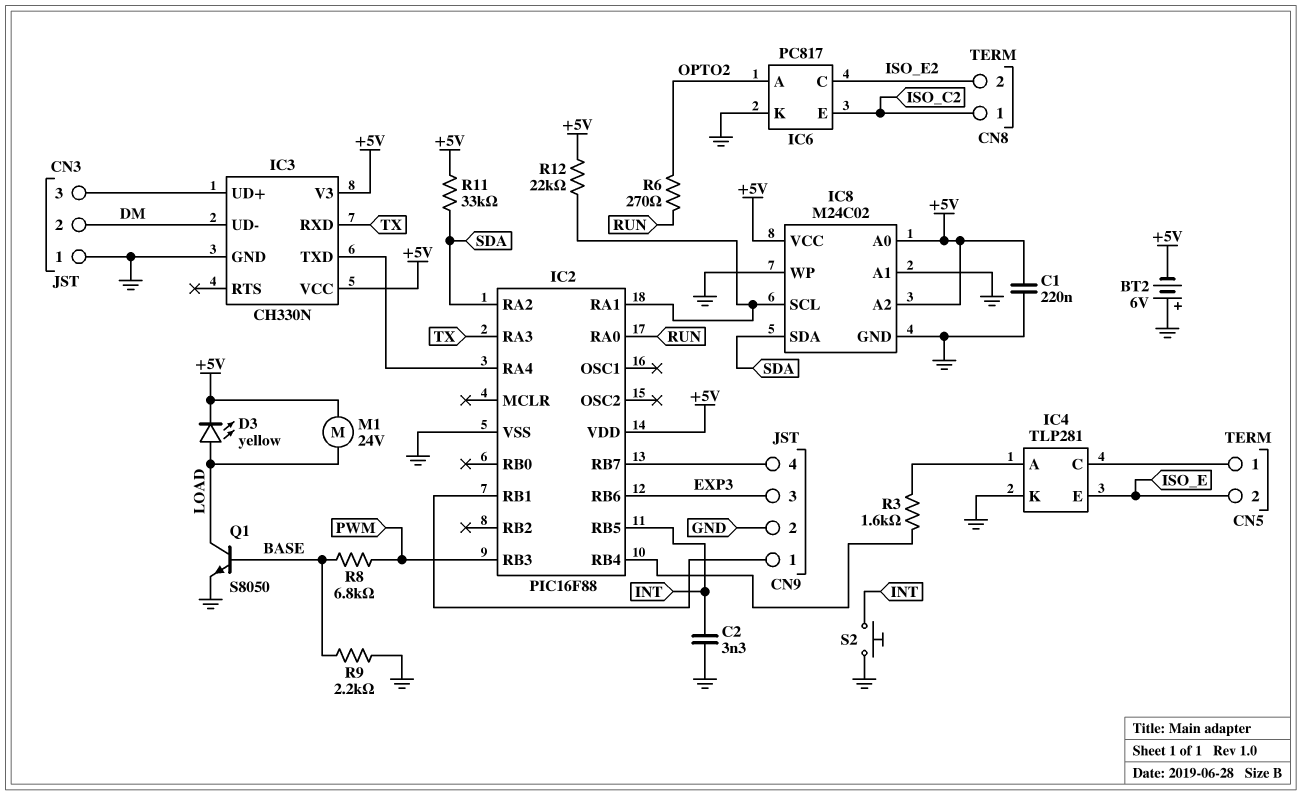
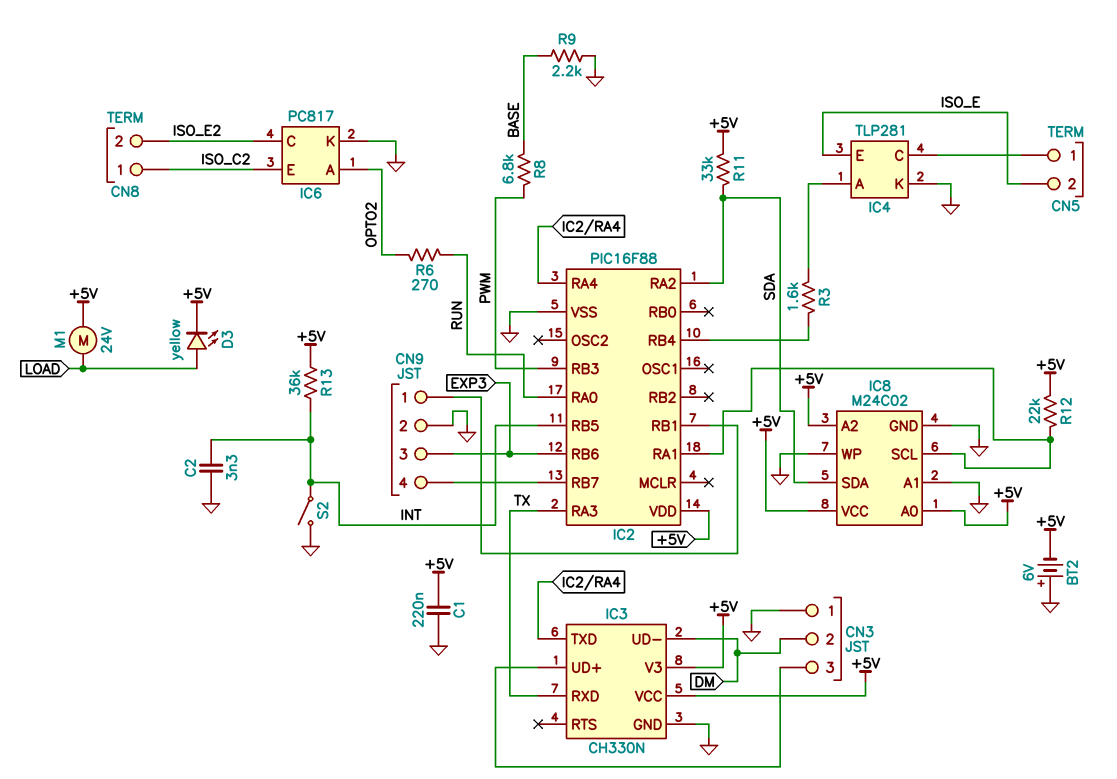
Q1: NPN S8050 (B BASE, C LOAD, E GND) -> none
R13: none -> 36k (+5V, INT)
S2: button (GND, INT) -> switch (GND, INT)

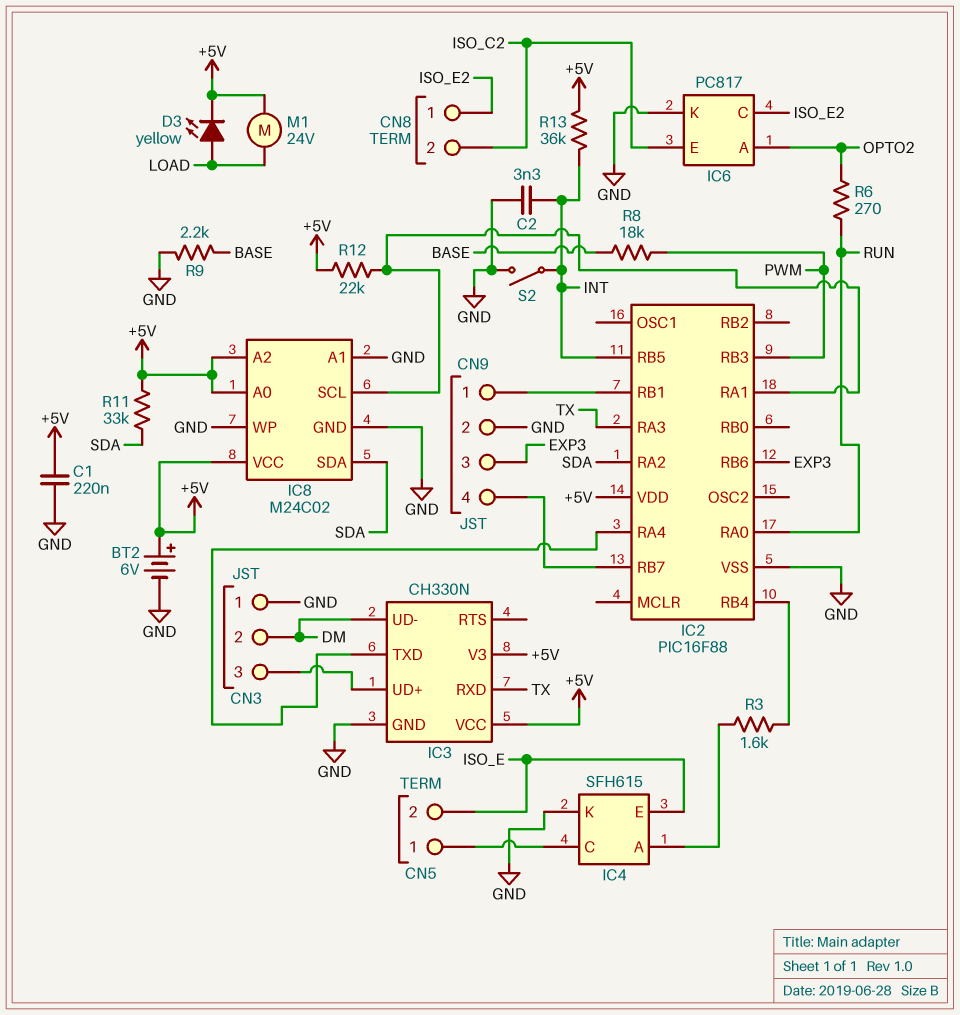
BT2: 6V (plus GND, minus +5V) -> 6V (plus +5V, minus GND)
CN8 pin 1: ISO_C2 -> ISO_E2
CN8 pin 2: ISO_E2 -> ISO_C2
IC4: TLP281 -> SFH615
R8: 6.8k (BASE, PWM) -> 18k (BASE, PWM)

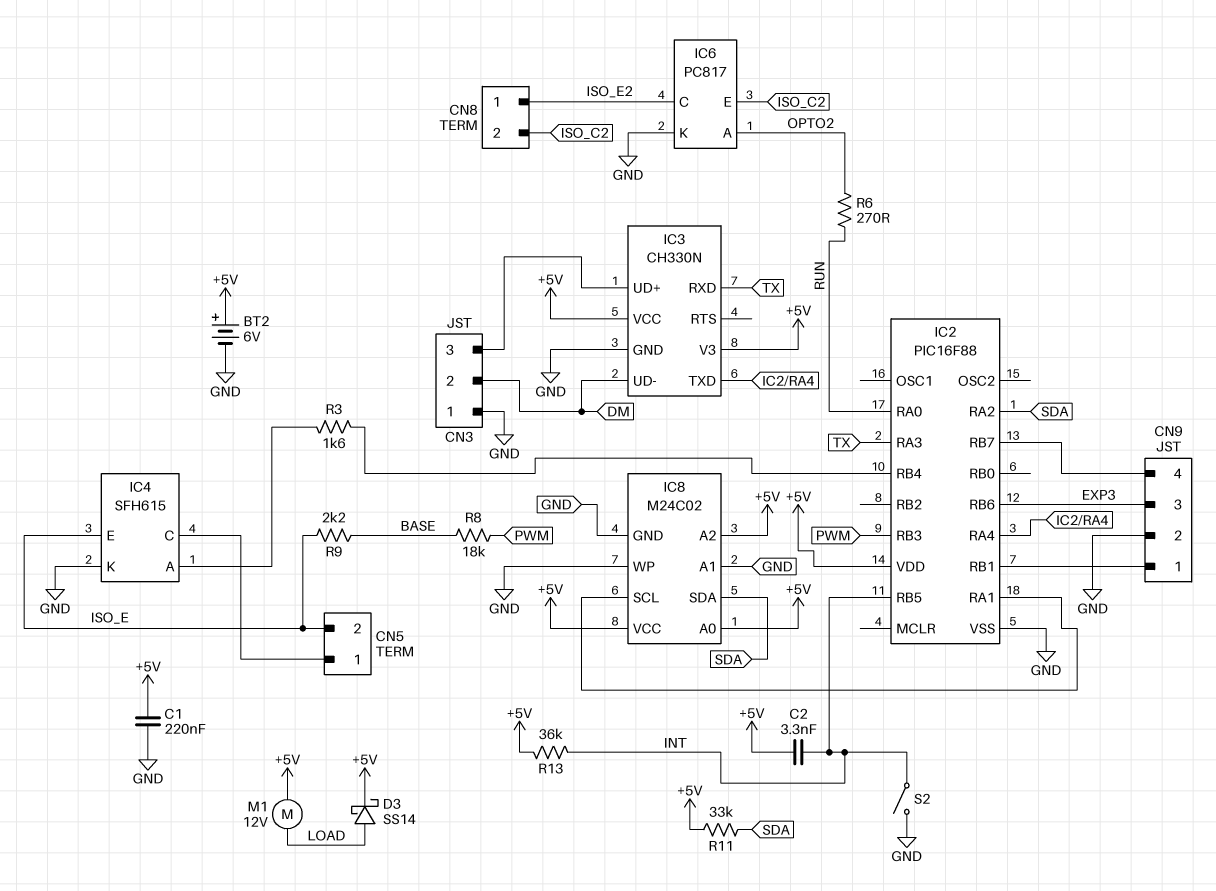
C2: 3.3nF (GND, INT) -> 3.3nF (+5V, INT)
D3: LED yellow (A LOAD, K +5V) -> schottky SS14 (A LOAD, K +5V)
M1: motor 24V (+5V, LOAD) -> motor 12V (+5V, LOAD)
R9: 2.2k (BASE, GND) -> 2.2k (BASE, ISO_E)
R12: 22k (+5V, IC2/RA1) -> none

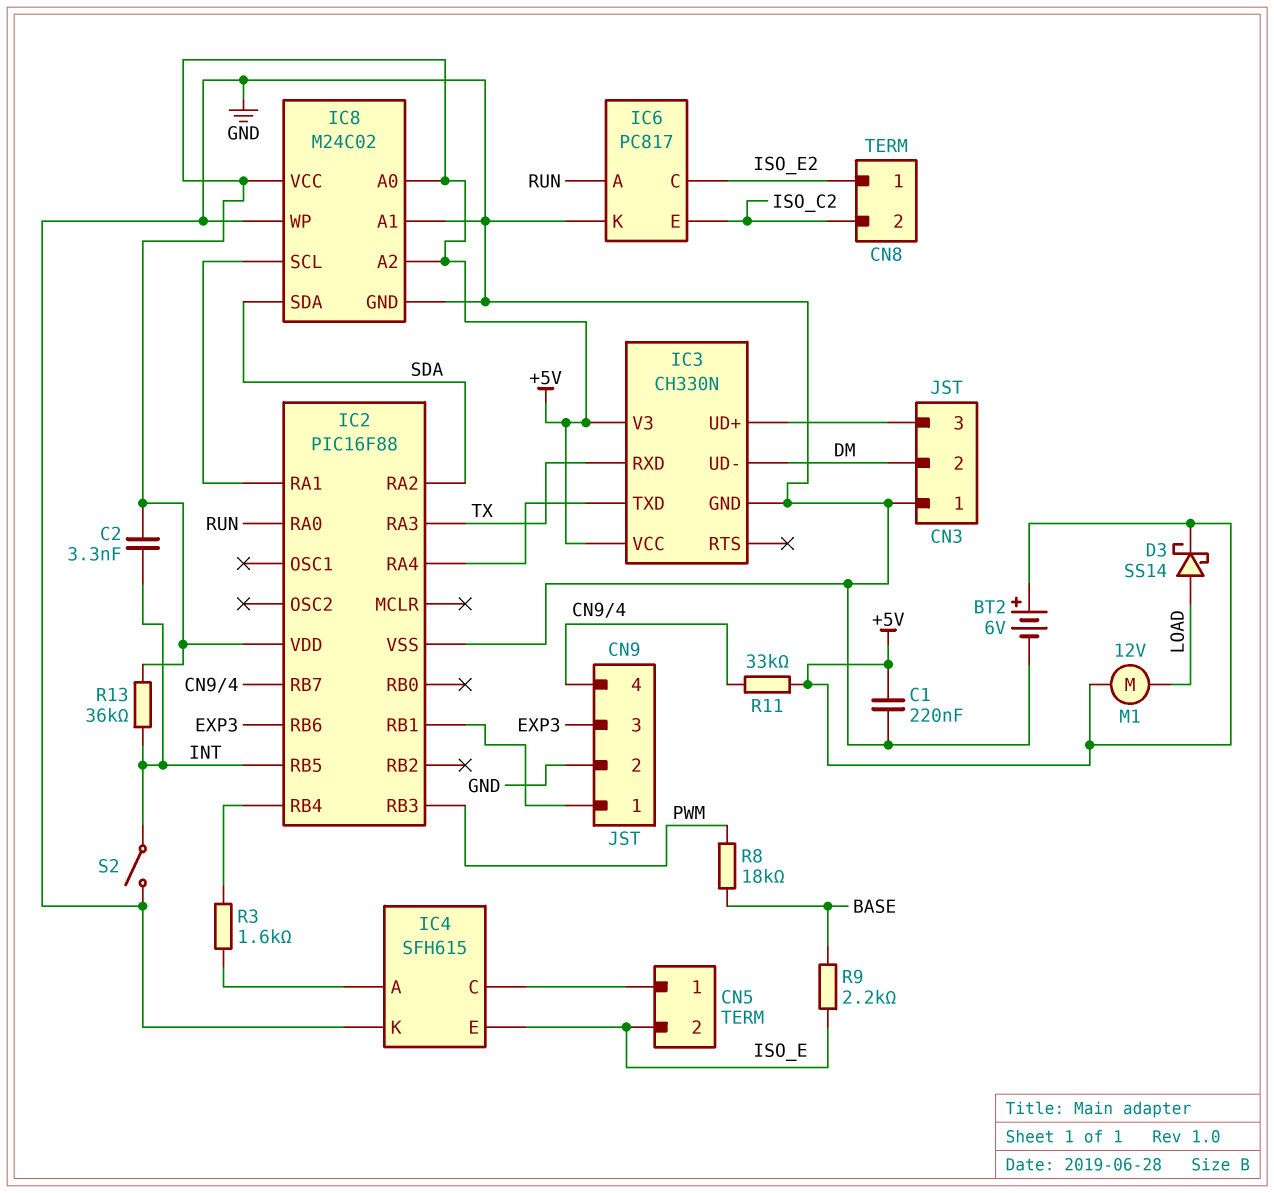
IC6 pin A: OPTO2 -> RUN
R6: 270 (OPTO2, RUN) -> none
R11: 33k (+5V, SDA) -> 33k (+5V, CN9/4)

